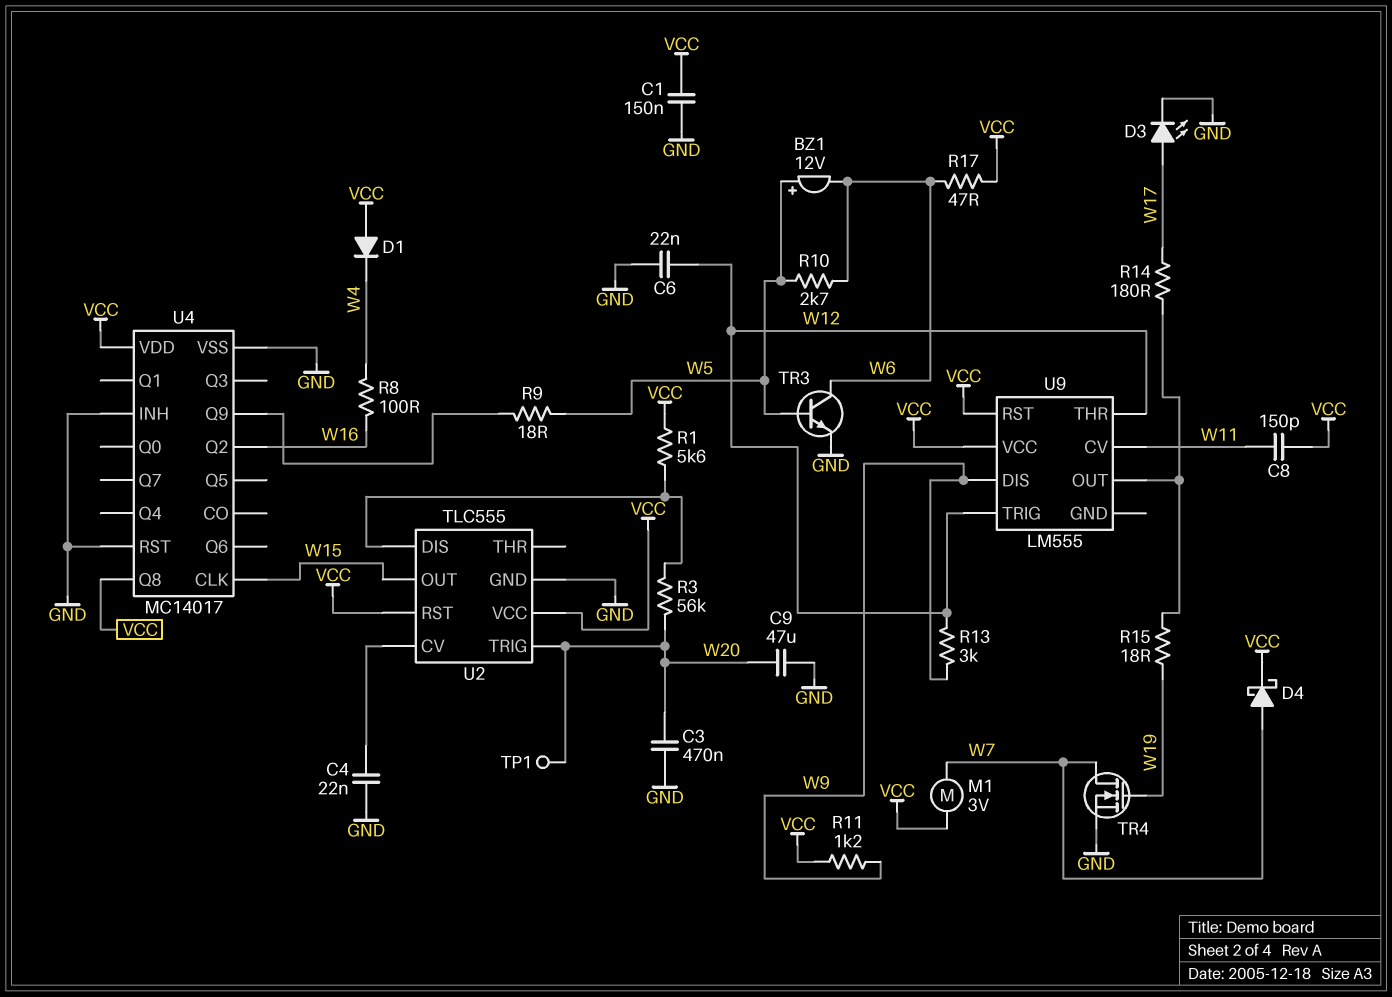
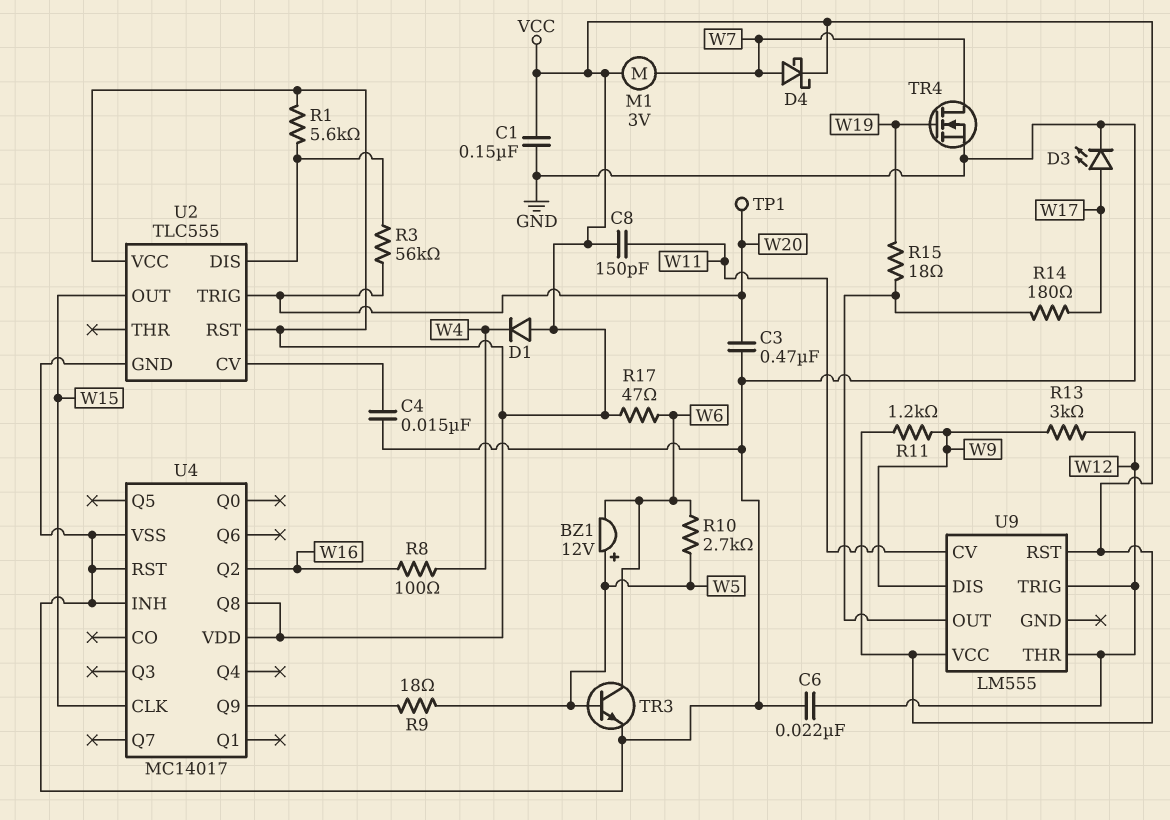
C4: 22nF (GND, U2/CV) -> 15nF (GND, U2/CV)
C9: 47uF (GND, W20) -> none

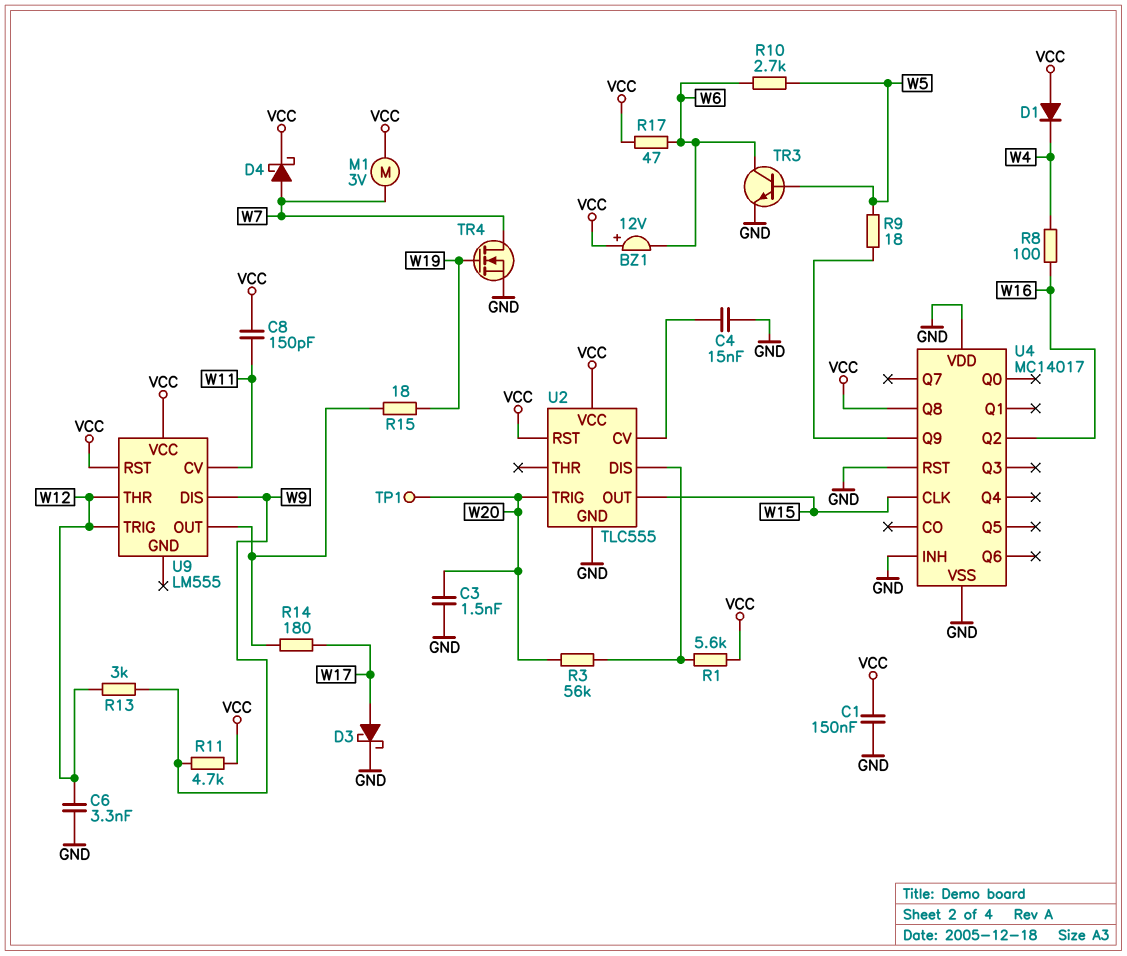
BZ1: buzzer 12V (plus W5, minus W6) -> buzzer 12V (plus VCC, minus W6)
C3: 470nF (GND, W20) -> 1.5nF (GND, W20)
C6: 22nF (GND, W12) -> 3.3nF (GND, W12)
D3: LED (A W17, K GND) -> schottky (A W17, K GND)
R11: 1.2k (VCC, W9) -> 4.7k (VCC, W9)
U4 pin VDD: VCC -> GND

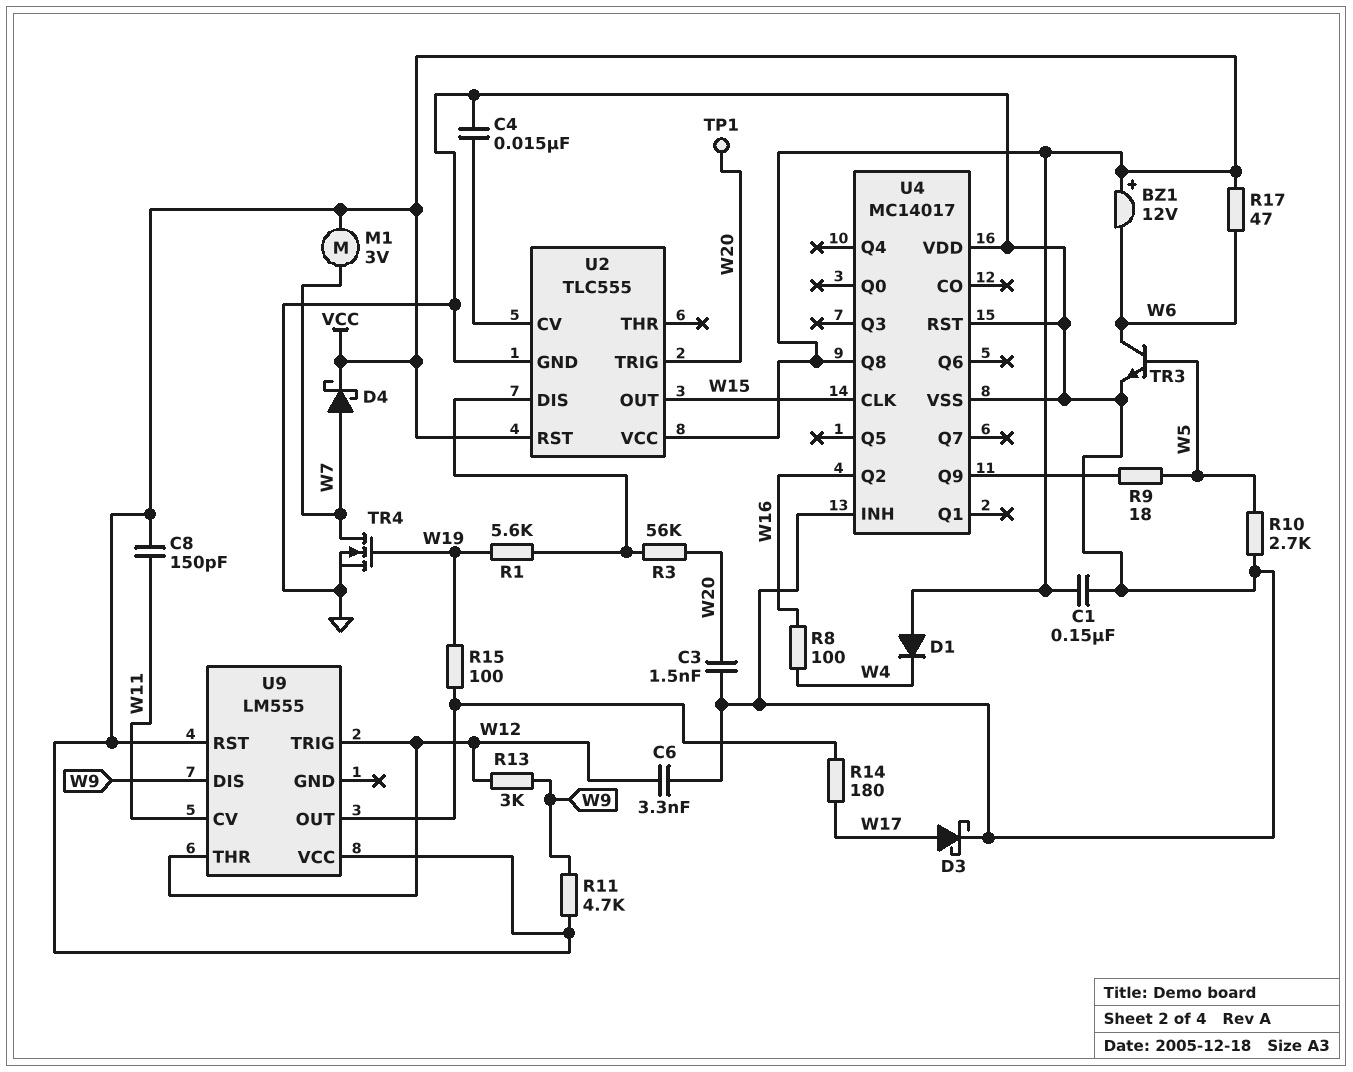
R1: 5.6k (U2/DIS, VCC) -> 5.6k (U2/DIS, W19)
R10: 2.7k (W5, W6) -> 2.7k (GND, W5)
R15: 18 (U9/OUT, W19) -> 100 (U9/OUT, W19)

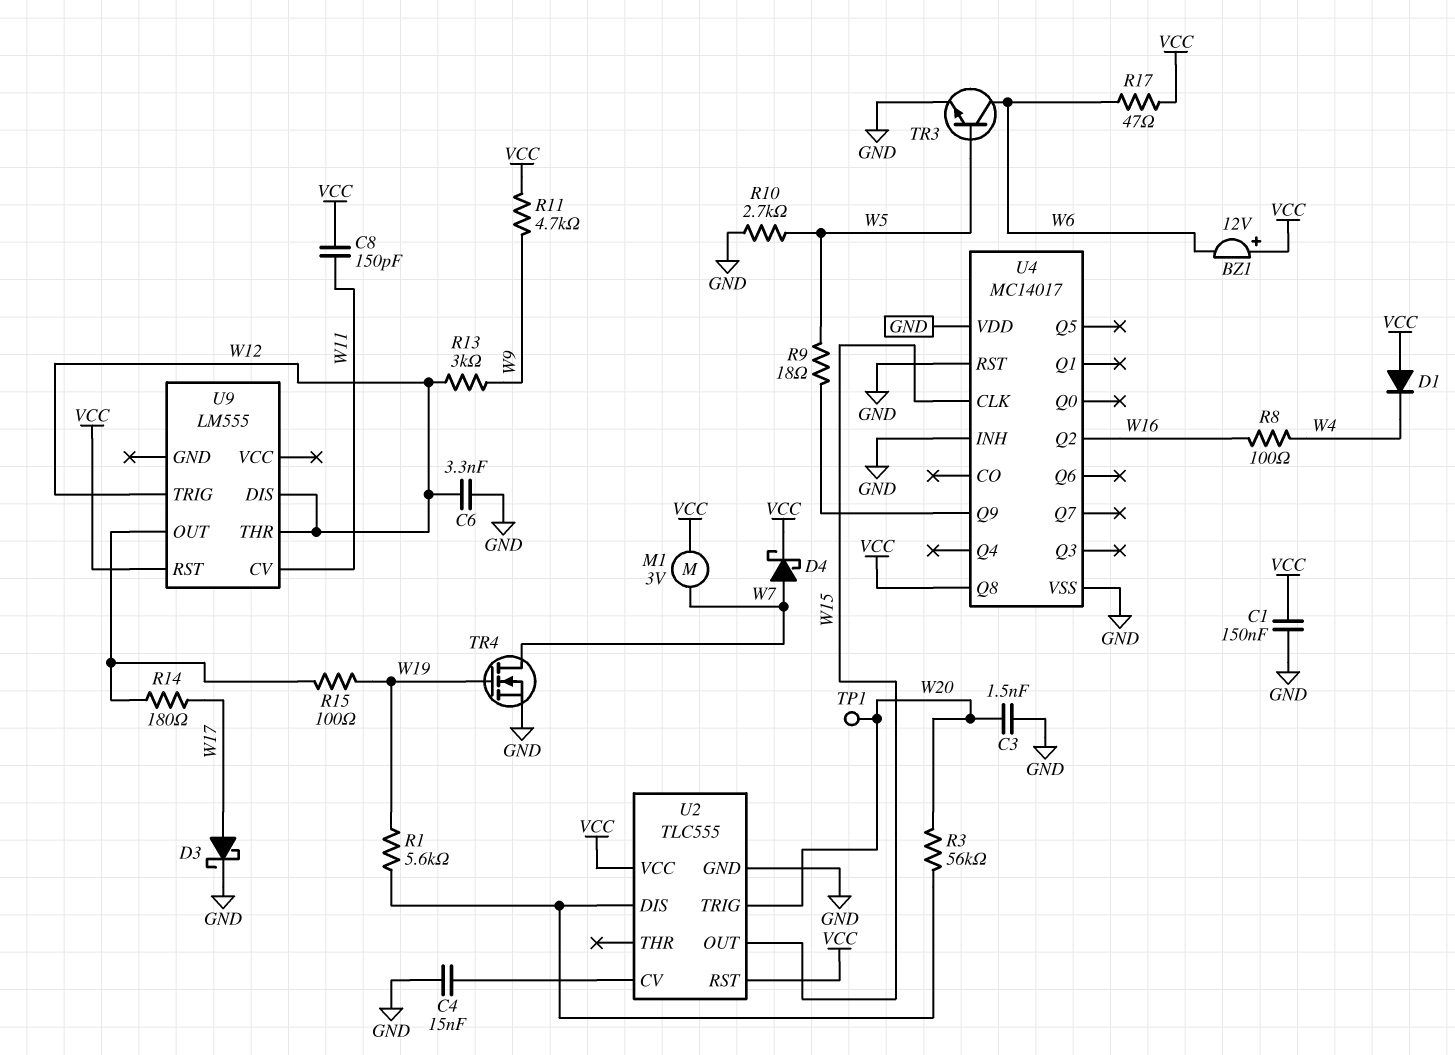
U9 pin DIS: W9 -> W12
U9 pin VCC: VCC -> none

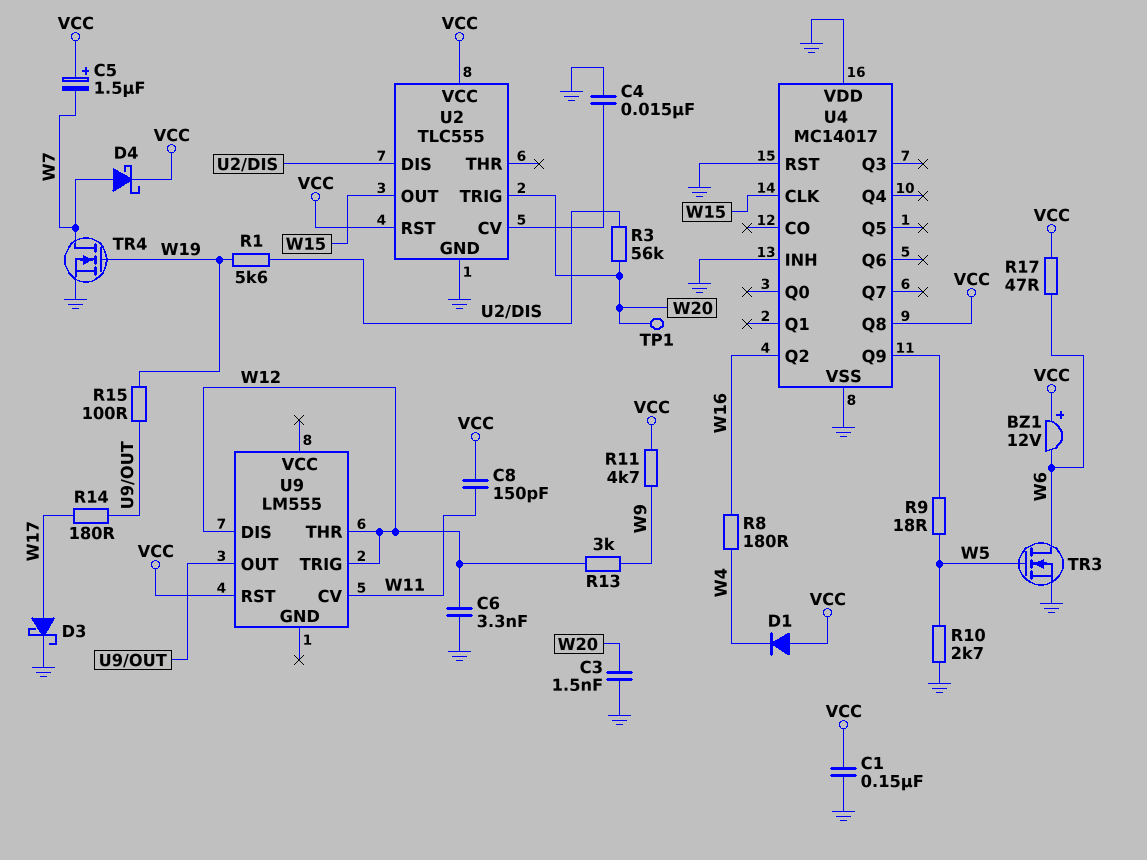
C5: none -> 1.5uF (plus VCC, minus W7)
M1: motor 3V (VCC, W7) -> none
R8: 100 (W4, W16) -> 180 (W4, W16)
TR3: NPN (B W5, C W6, E GND) -> NMOS (G W5, D W6, S GND)

